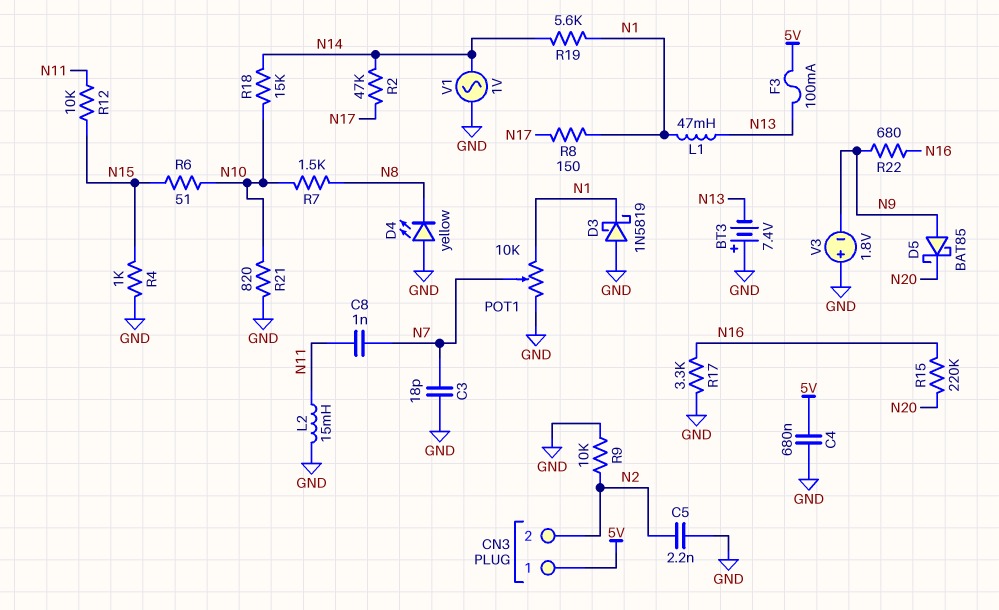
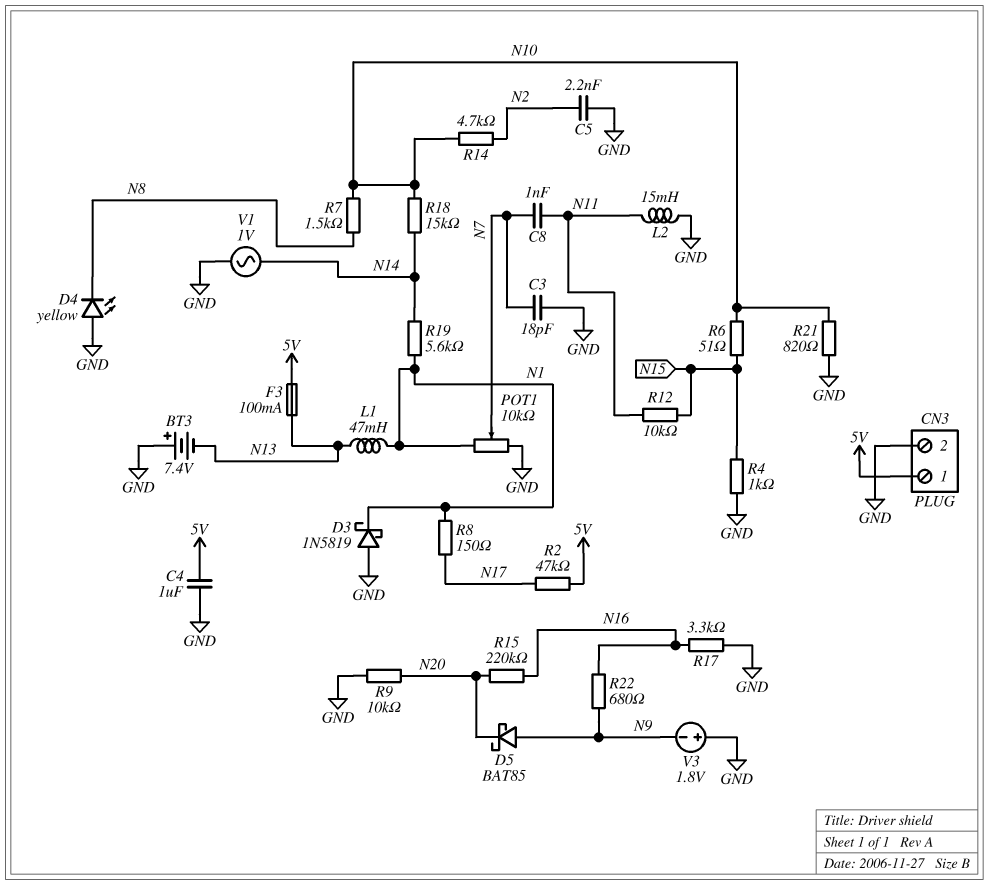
C4: 680nF (5V, GND) -> 1uF (5V, GND)
CN3 pin 2: N2 -> GND
R2: 47k (N14, N17) -> 47k (5V, N17)
R9: 10k (GND, N2) -> 10k (GND, N20)
R14: none -> 4.7k (N2, N10)

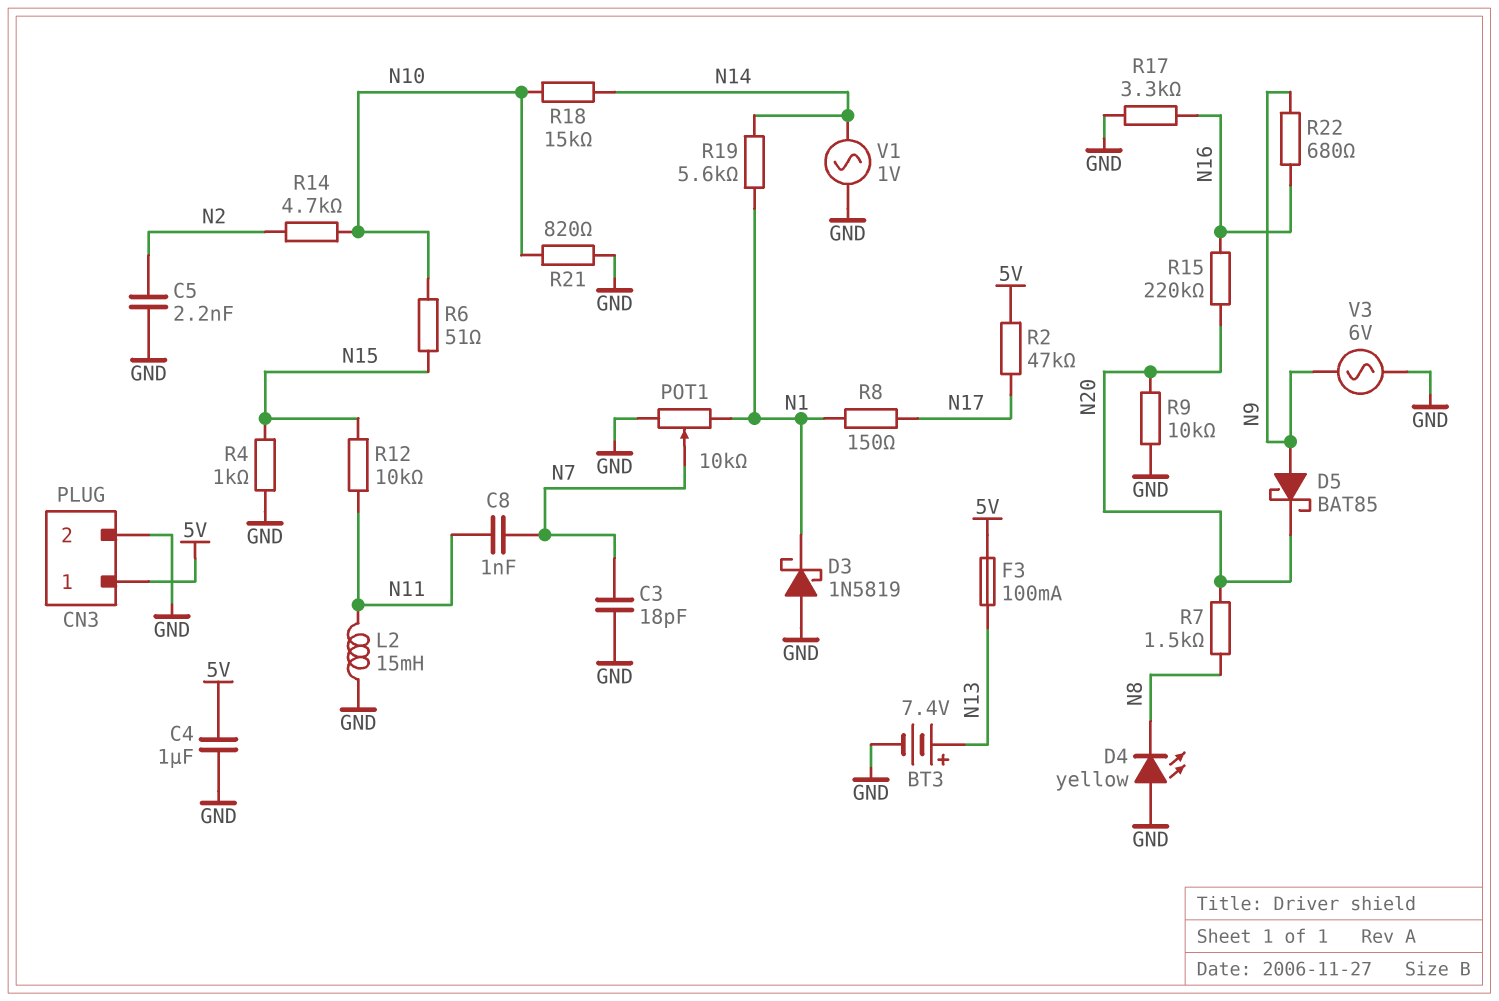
BT3: 7.4V (plus GND, minus N13) -> 7.4V (plus N13, minus GND)
L1: 47mH (N1, N13) -> none
R7: 1.5k (N8, N10) -> 1.5k (N8, N20)
V3: 1.8V (plus GND, minus N9) -> AC 6V (GND, N9)

